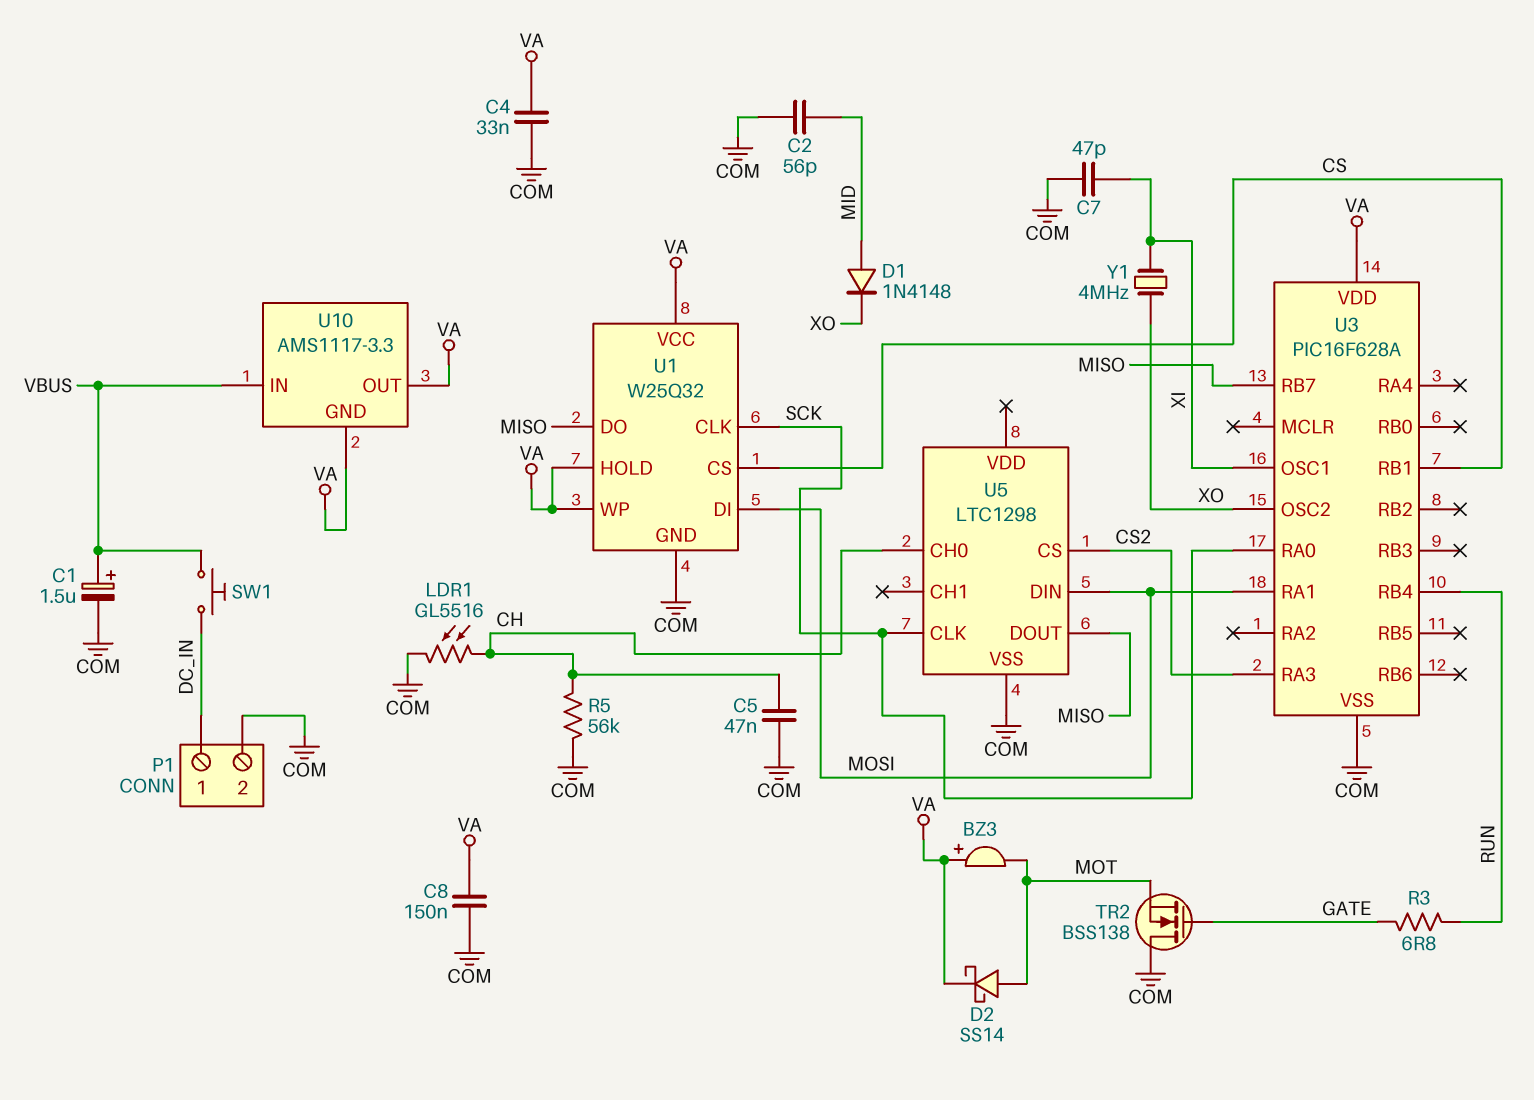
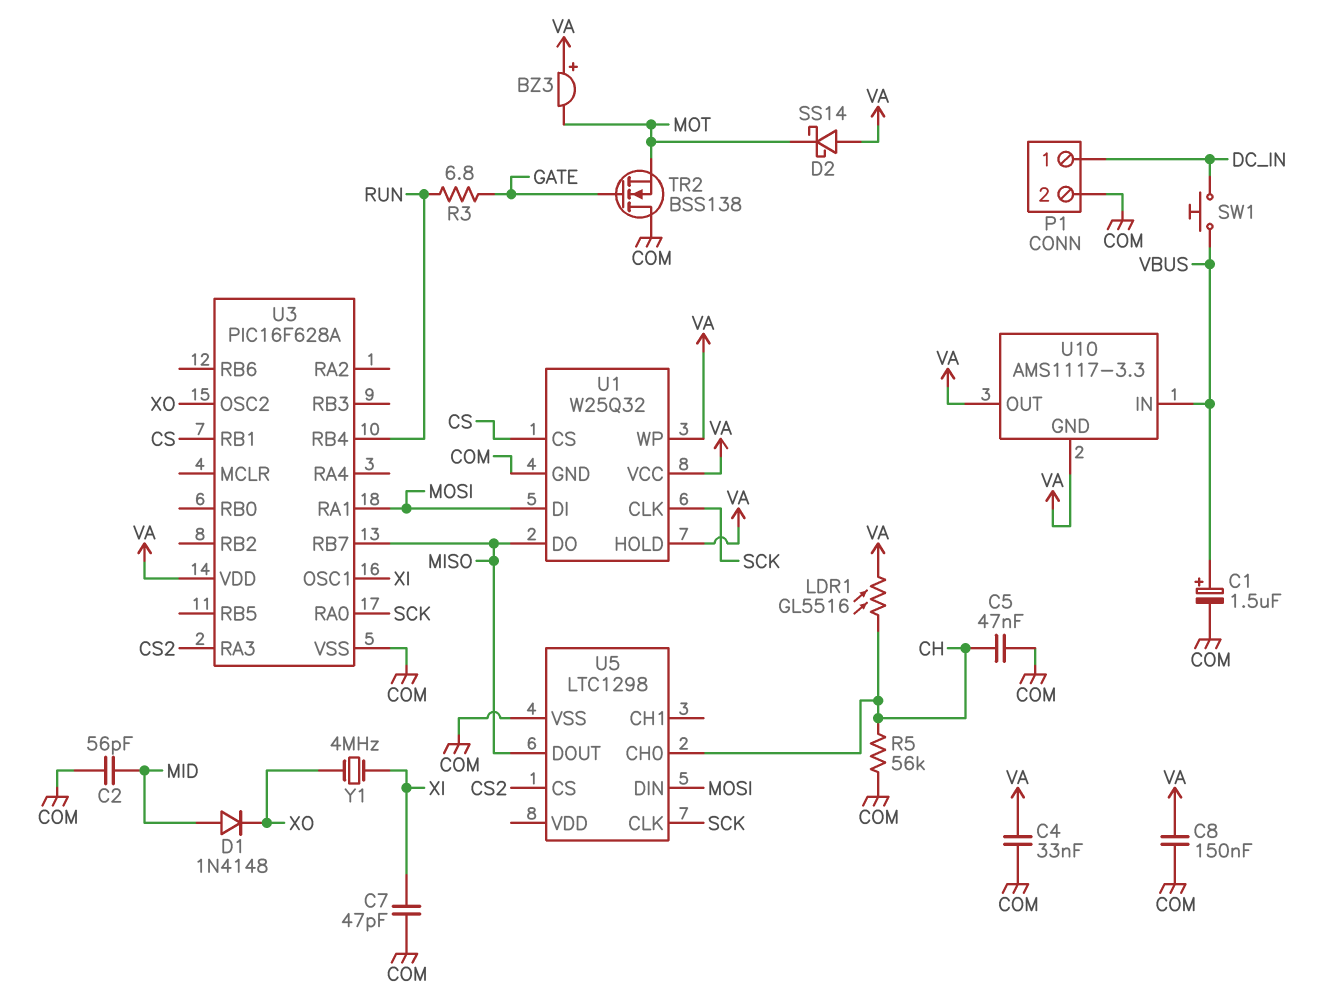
D2: schottky SS14 (A MOT, K VA) -> schottky SS14 (A VA, K MOT)
LDR1: GL5516 (CH, COM) -> GL5516 (CH, VA)

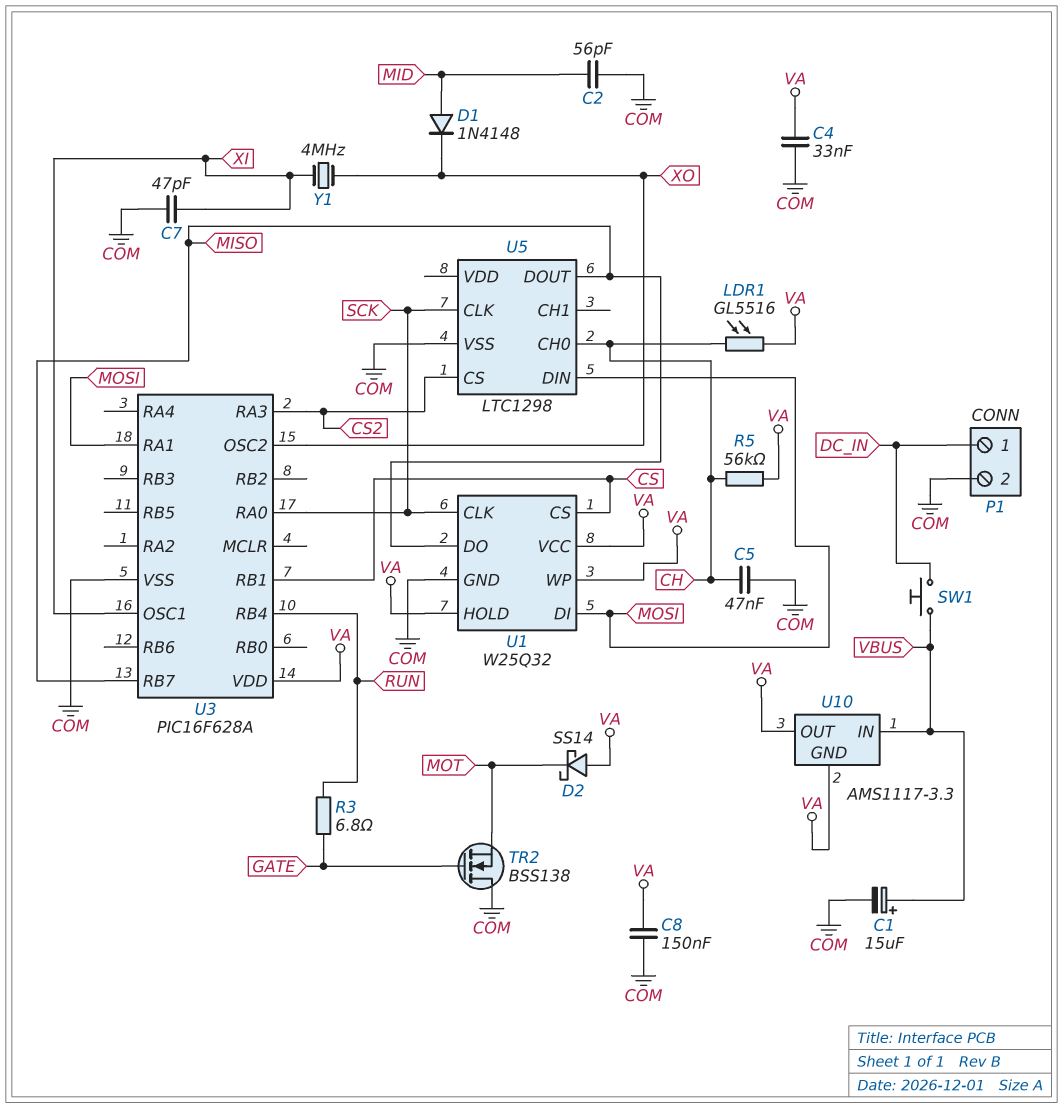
BZ3: buzzer (plus VA, minus MOT) -> none
C1: 1.5uF (plus VBUS, minus COM) -> 15uF (plus VBUS, minus COM)
R5: 56k (CH, COM) -> 56k (CH, VA)

